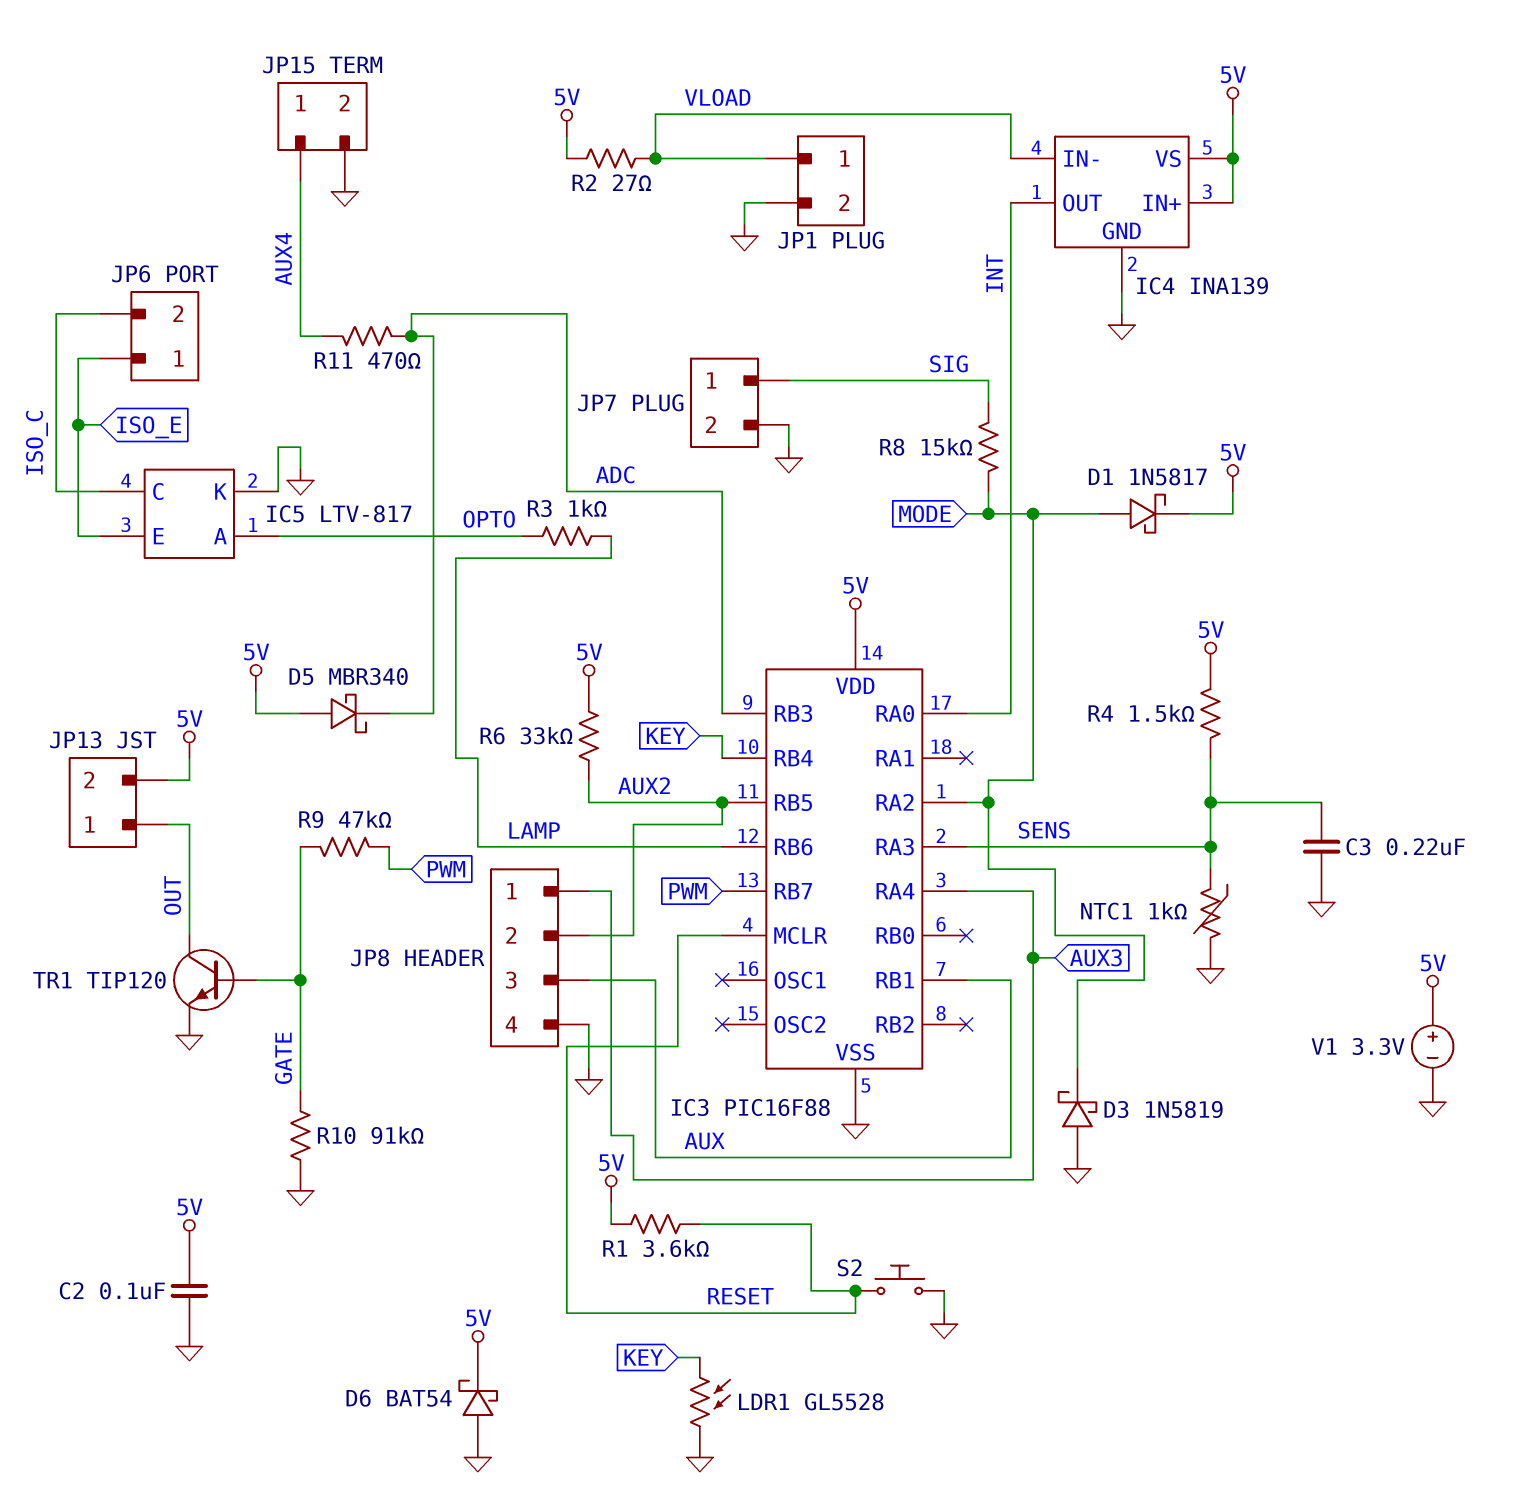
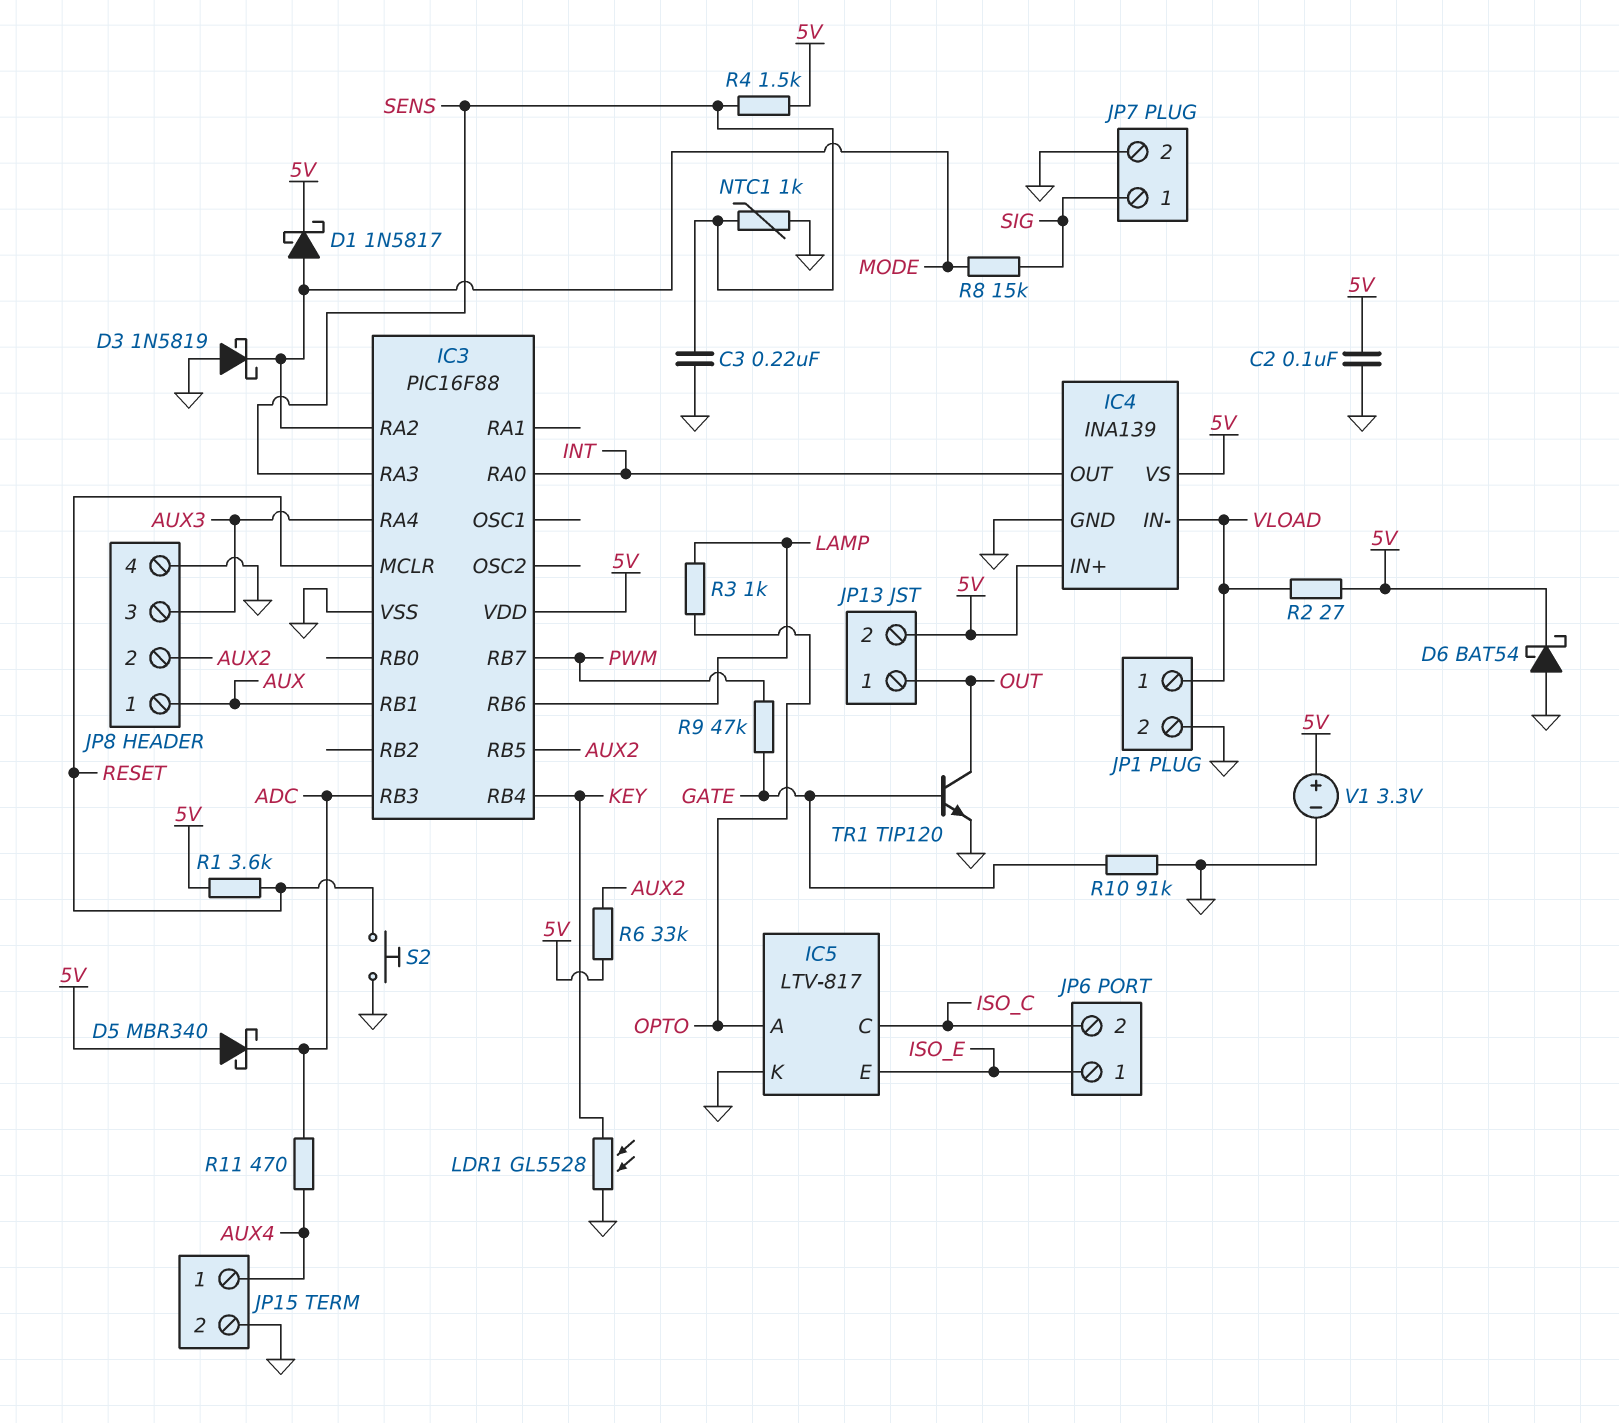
JP8 pin 1: AUX3 -> AUX
JP8 pin 3: AUX -> AUX3

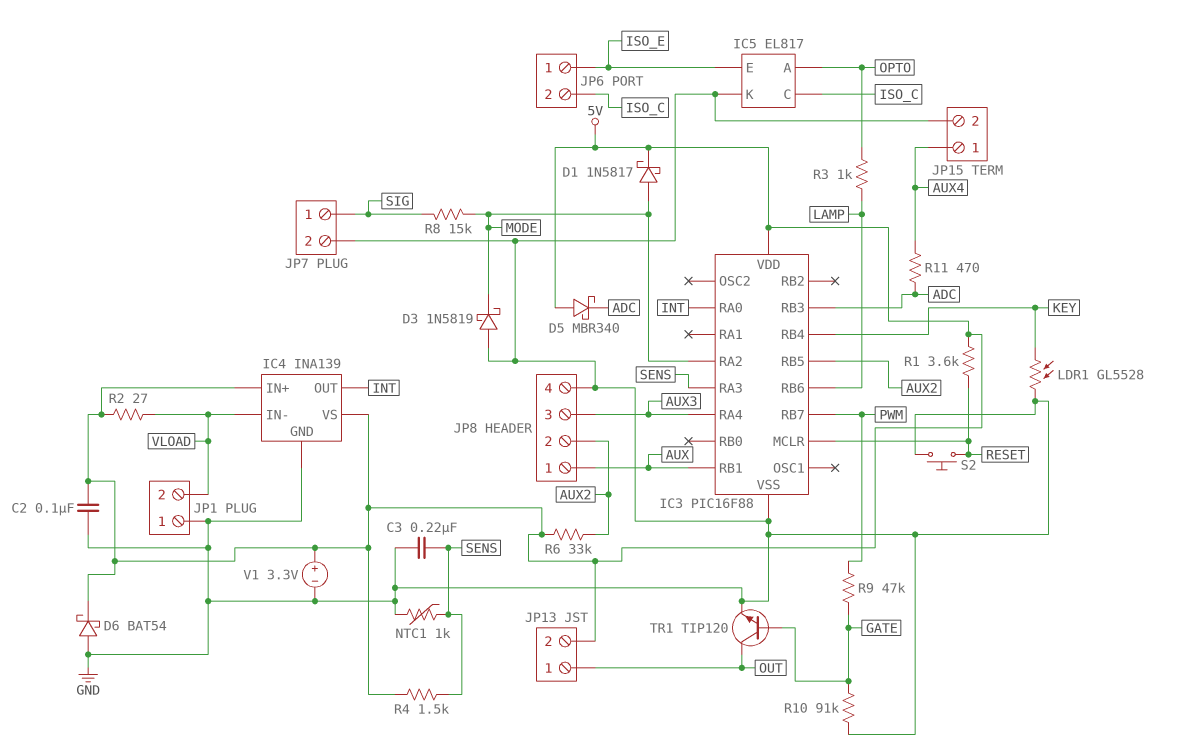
IC5: LTV-817 -> EL817
JP1 pin 1: VLOAD -> GND
JP1 pin 2: GND -> VLOAD

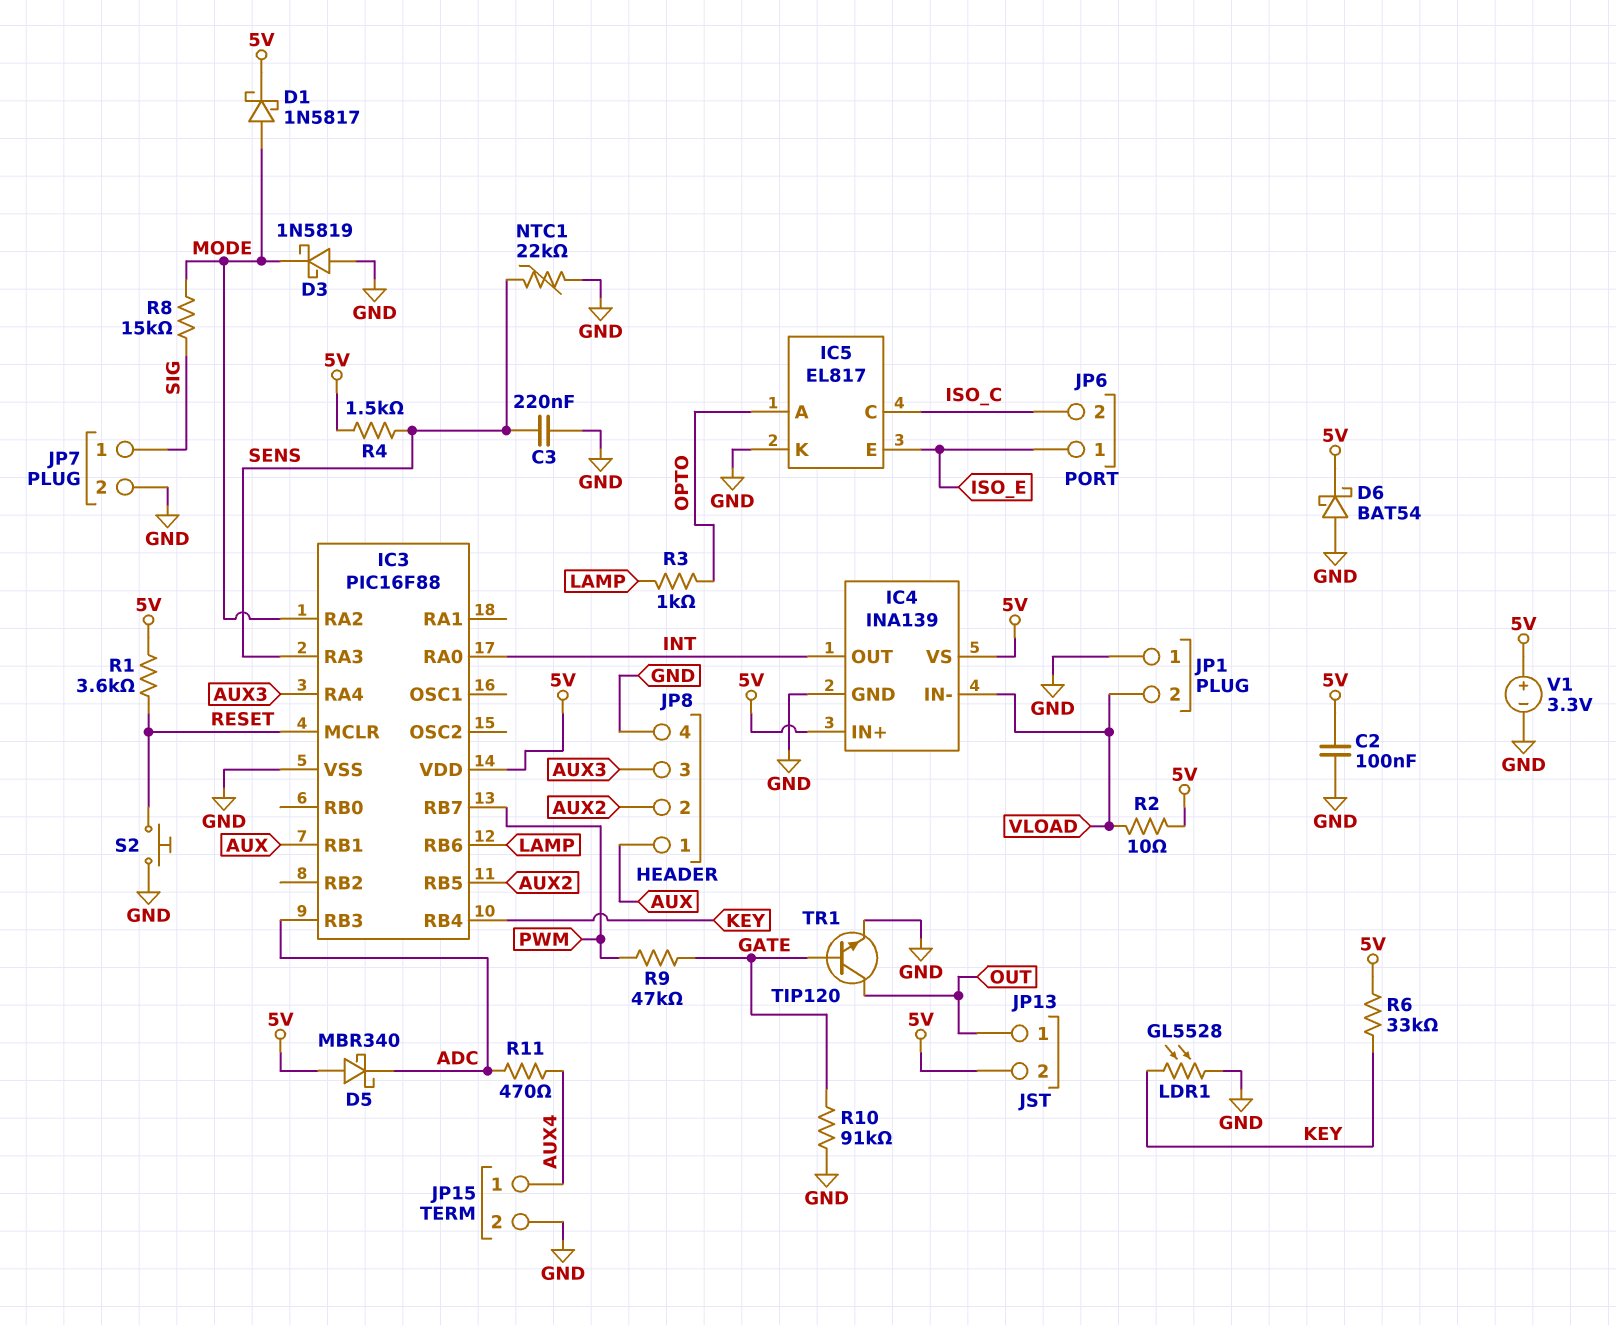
NTC1: 1k (GND, SENS) -> 22k (GND, SENS)
R2: 27 (5V, VLOAD) -> 10 (5V, VLOAD)
R6: 33k (5V, AUX2) -> 33k (5V, KEY)

